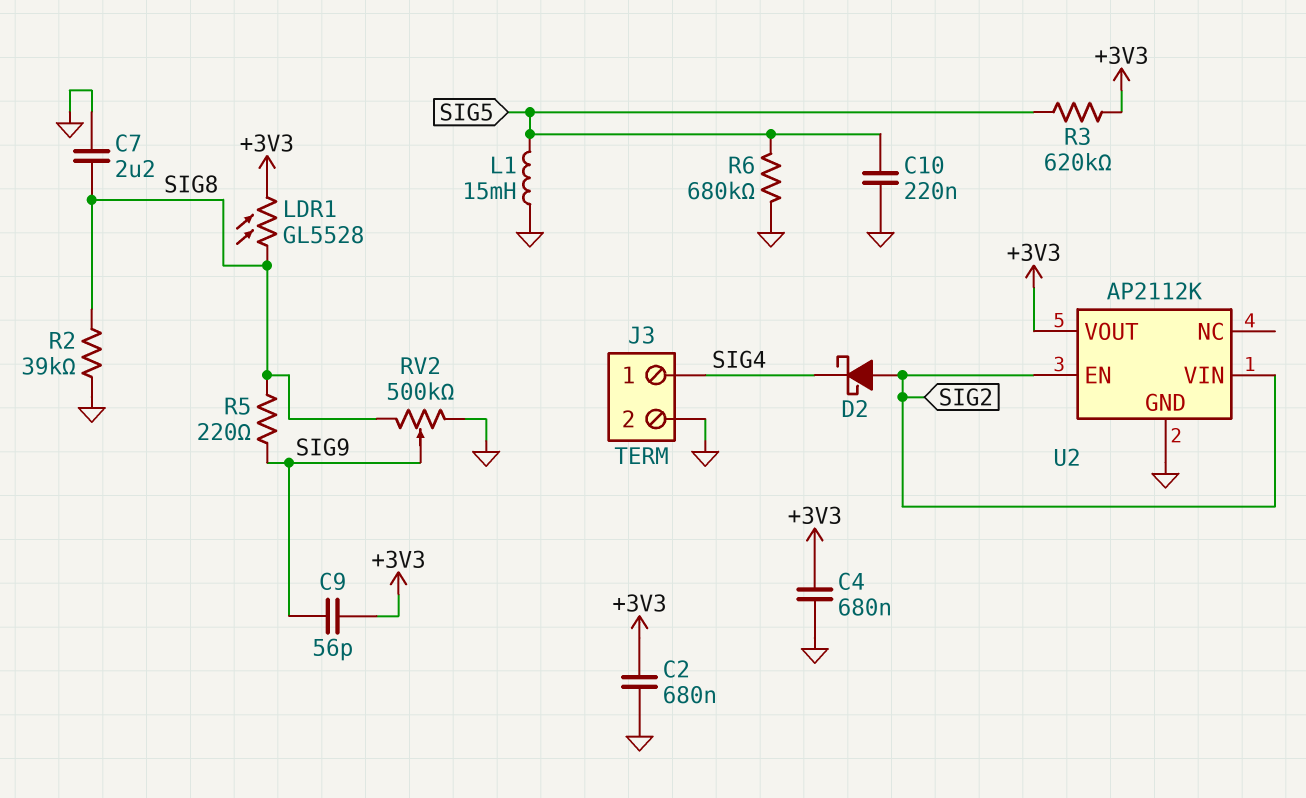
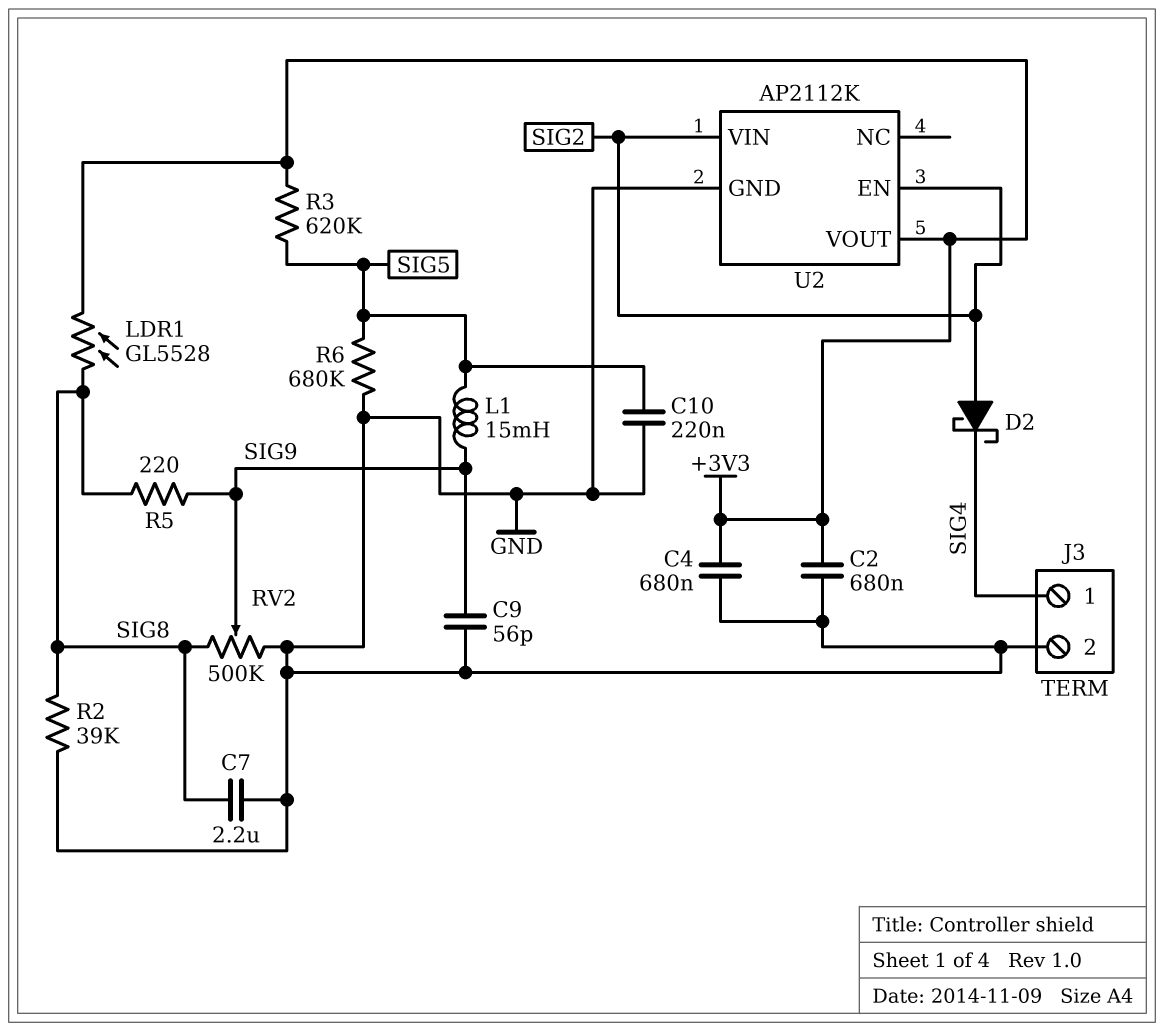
C9: 56pF (+3V3, SIG9) -> 56pF (GND, SIG9)
L1: 15mH (GND, SIG5) -> 15mH (SIG5, SIG9)

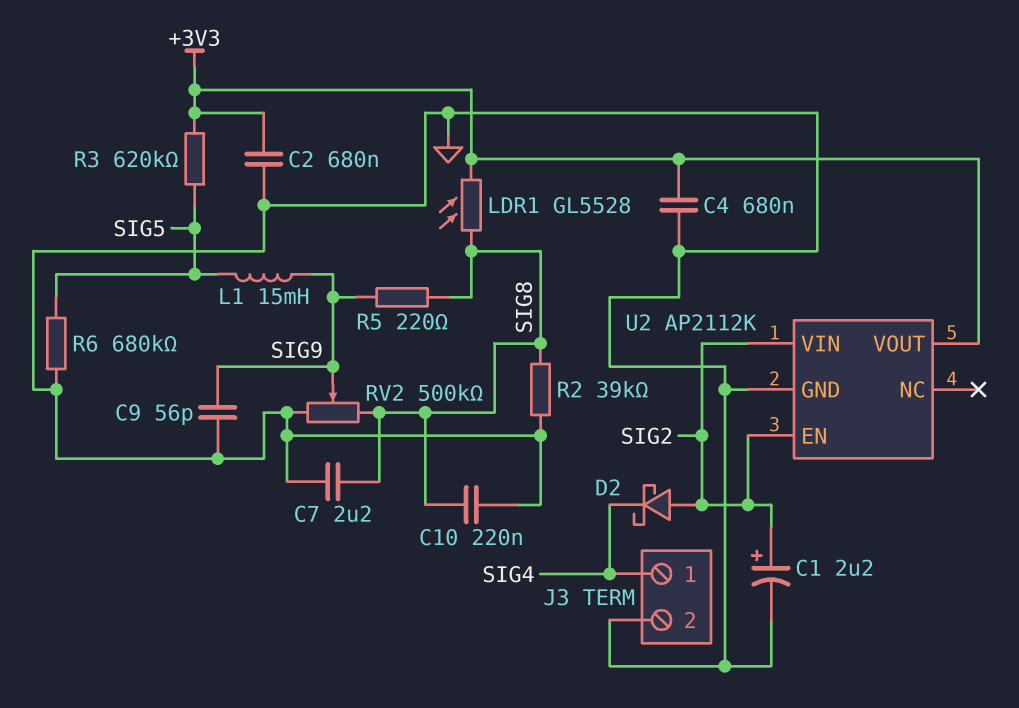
C1: none -> 2.2uF (plus SIG2, minus GND)
C10: 220nF (GND, SIG5) -> 220nF (GND, SIG8)

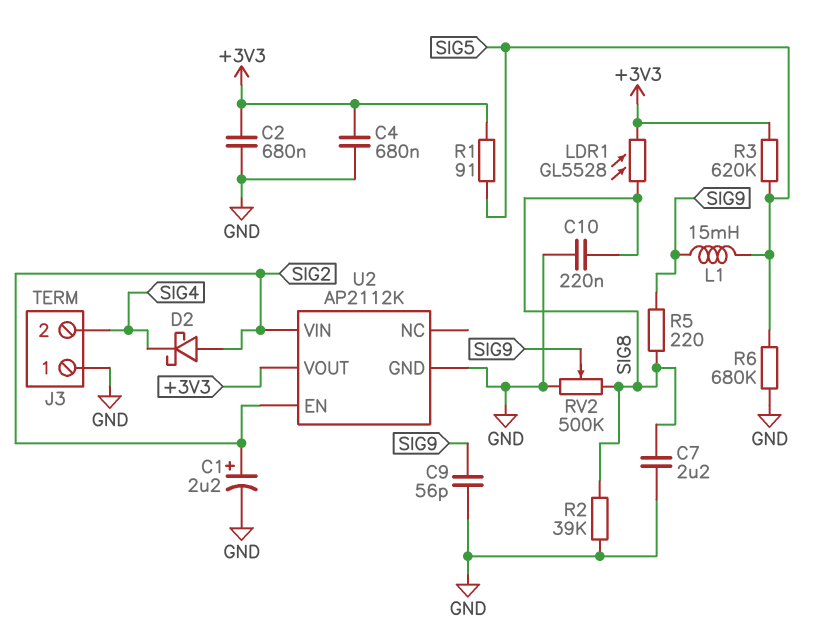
J3 pin 1: SIG4 -> GND
J3 pin 2: GND -> SIG4
R1: none -> 91 (+3V3, SIG5)

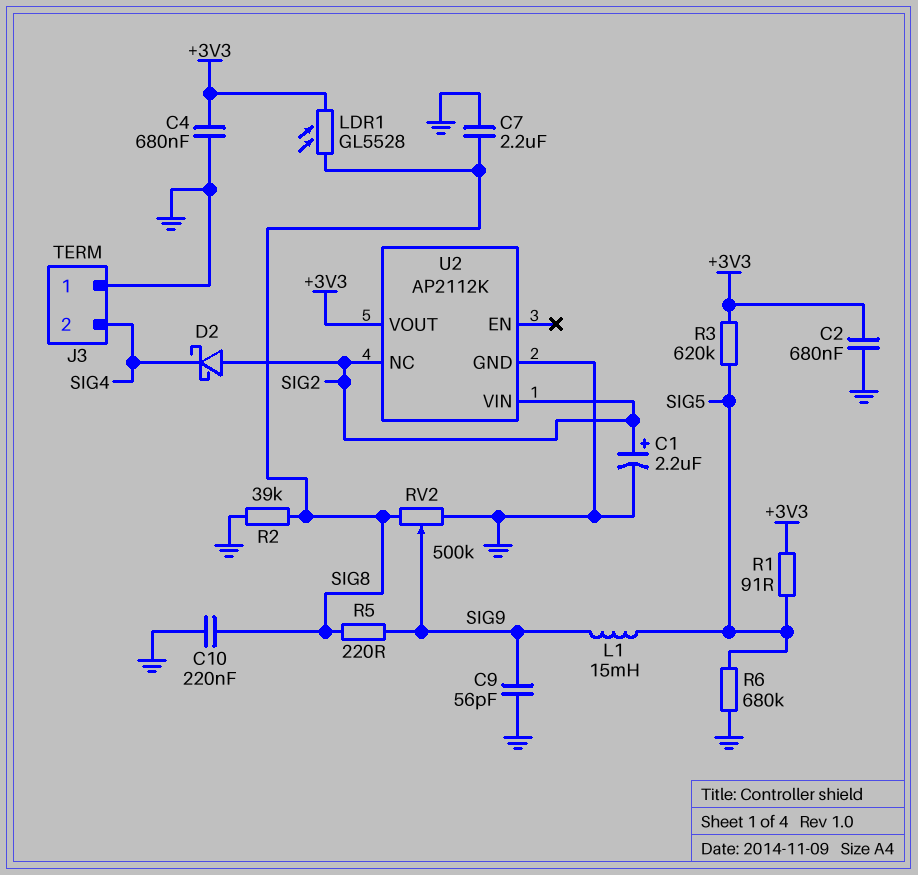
U2 pin EN: SIG2 -> none
U2 pin NC: none -> SIG2

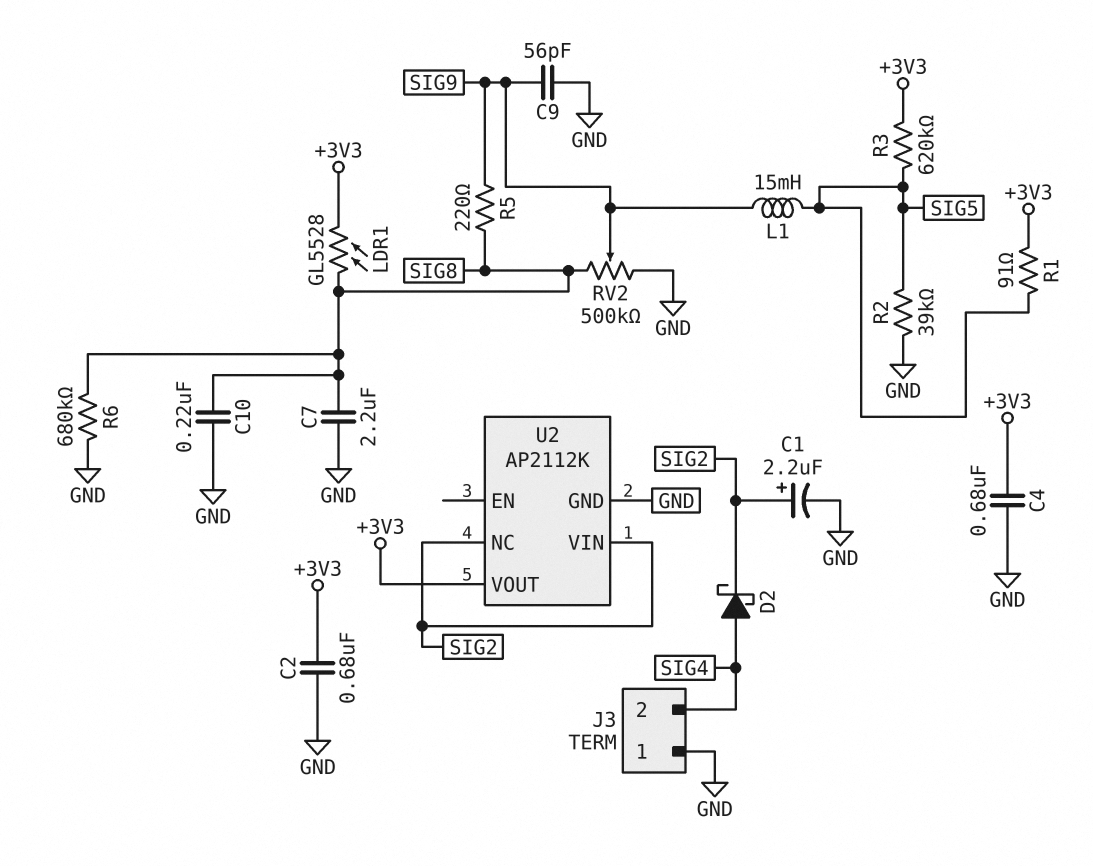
D2: schottky (A SIG2, K SIG4) -> schottky (A SIG4, K SIG2)
R2: 39k (GND, SIG8) -> 39k (GND, SIG5)
R6: 680k (GND, SIG5) -> 680k (GND, SIG8)

